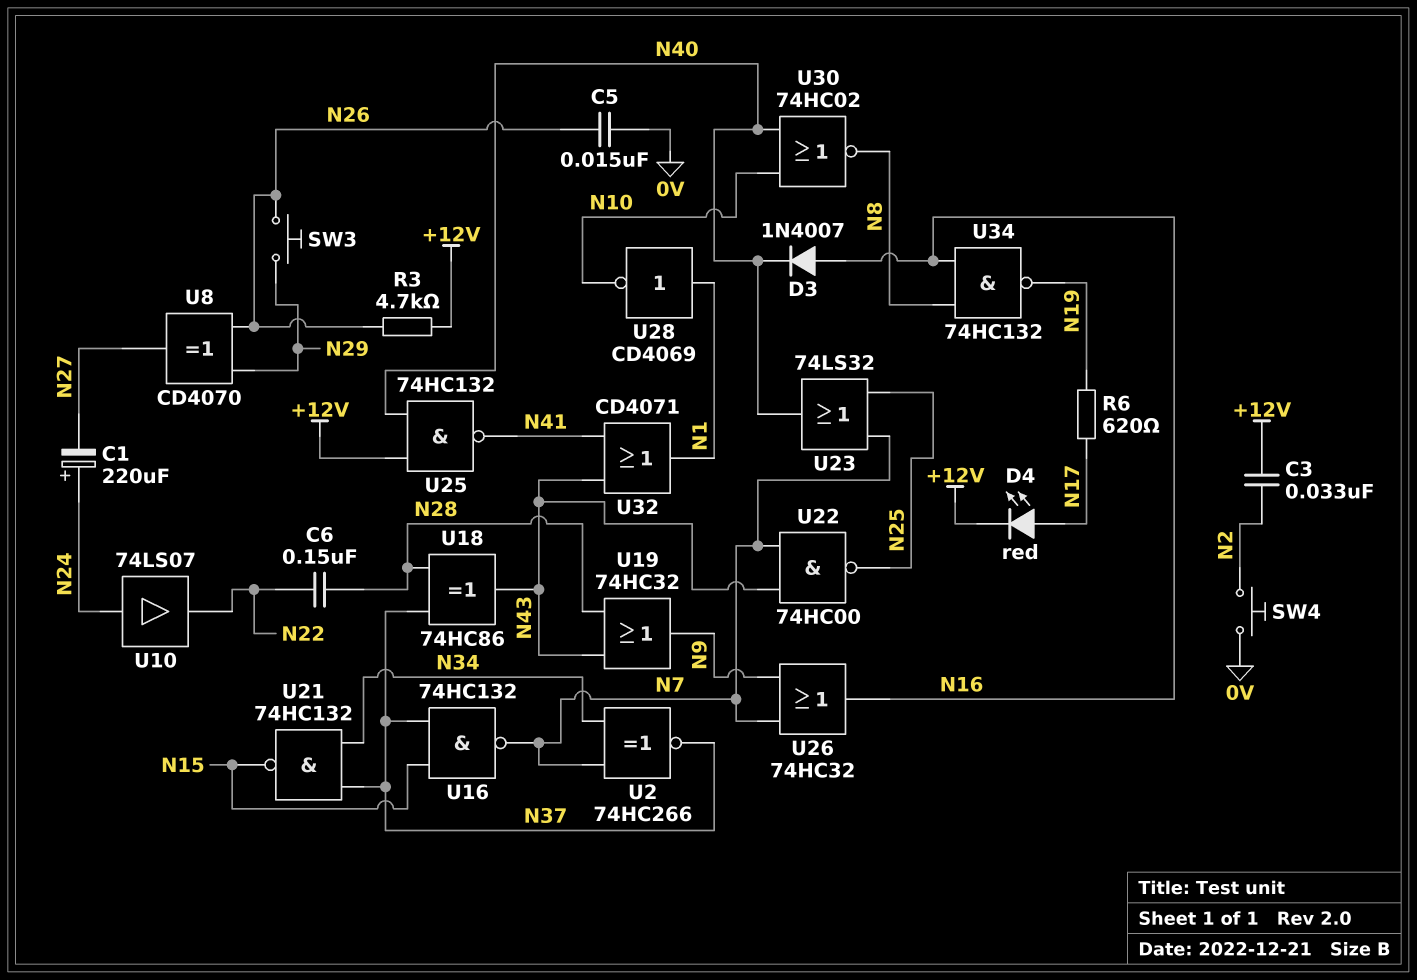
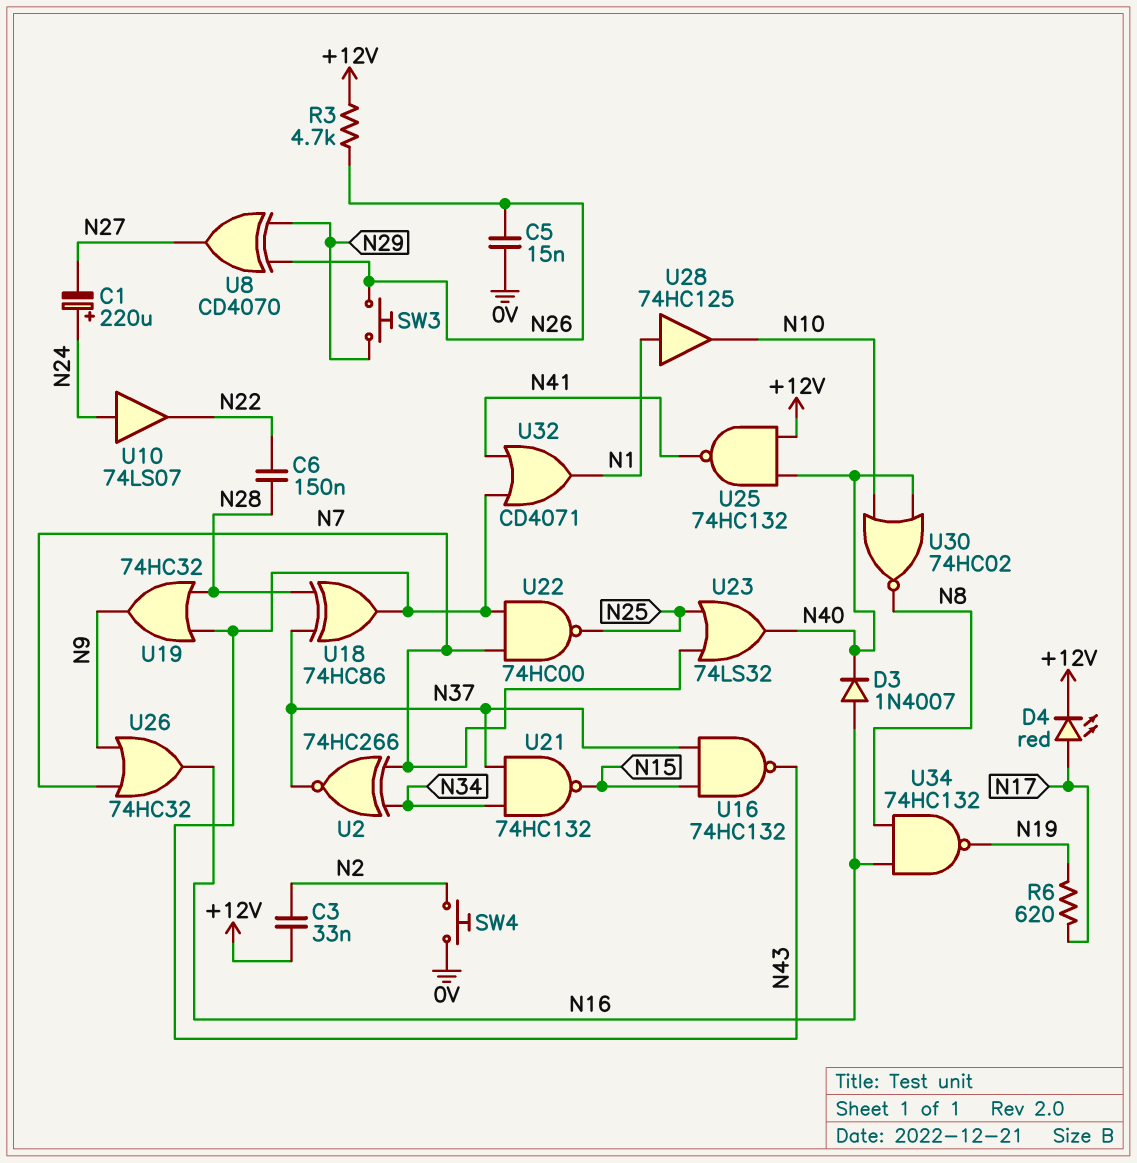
U16: NAND 74HC132 (in N15, in N37, out N7) -> NAND 74HC132 (in N15, in N37, out N43)
U28: NOT CD4069 (in N1, out N10) -> buffer 74HC125 (in N1, out N10)

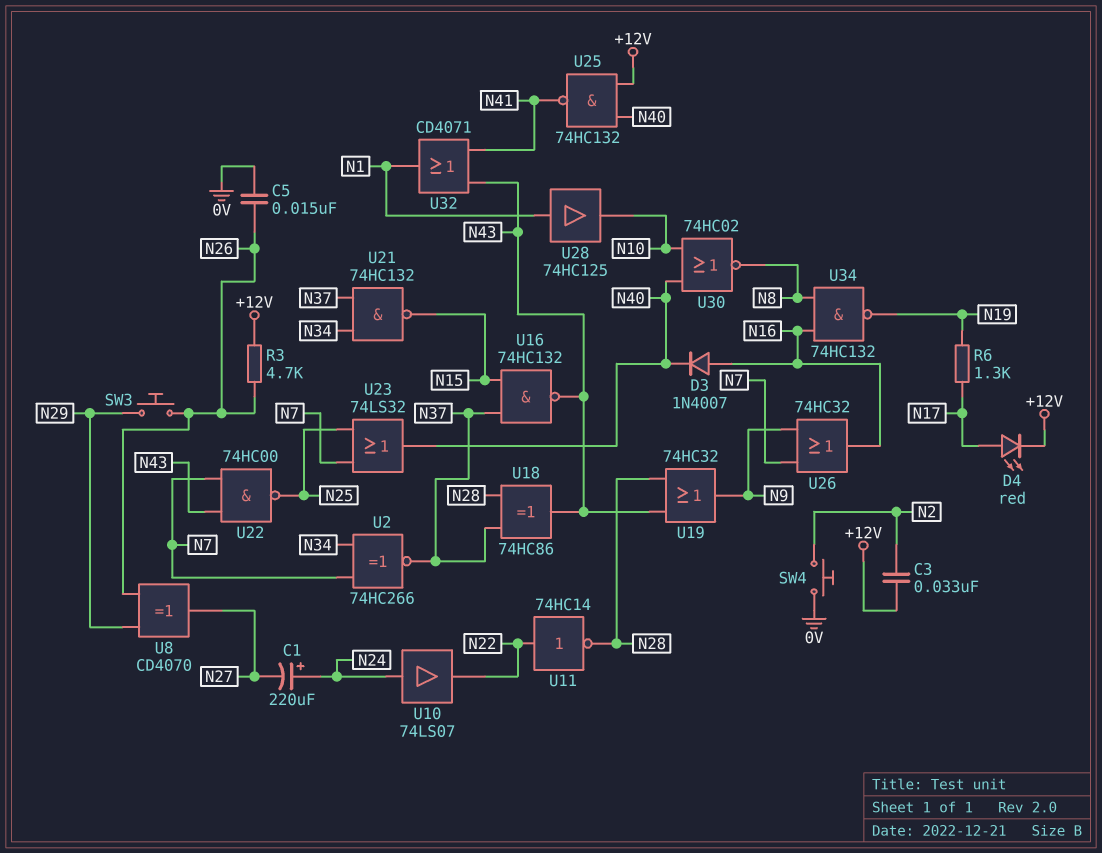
C6: 150nF (N22, N28) -> none
R6: 620 (N17, N19) -> 1.3k (N17, N19)
U11: none -> NOT 74HC14 (in N22, out N28)

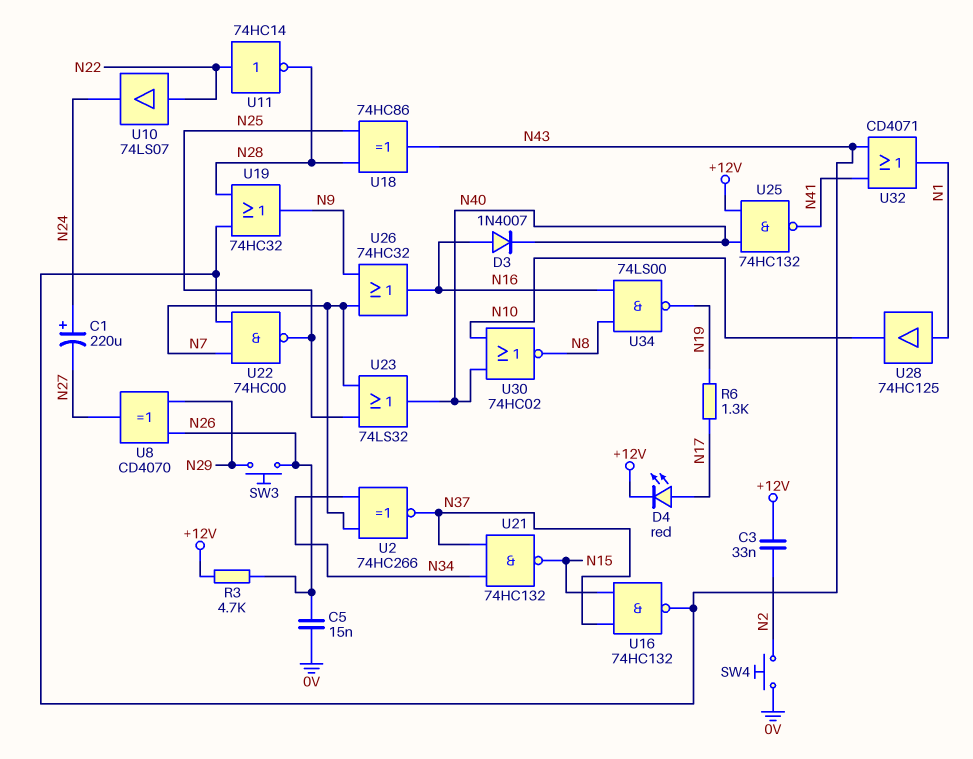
U10: buffer 74LS07 (in N24, out N22) -> buffer 74LS07 (in N22, out N24)
U18: XOR 74HC86 (in N28, in N37, out N43) -> XOR 74HC86 (in N25, in N28, out N43)
U34: NAND 74HC132 (in N8, in N16, out N19) -> NAND 74LS00 (in N8, in N16, out N19)

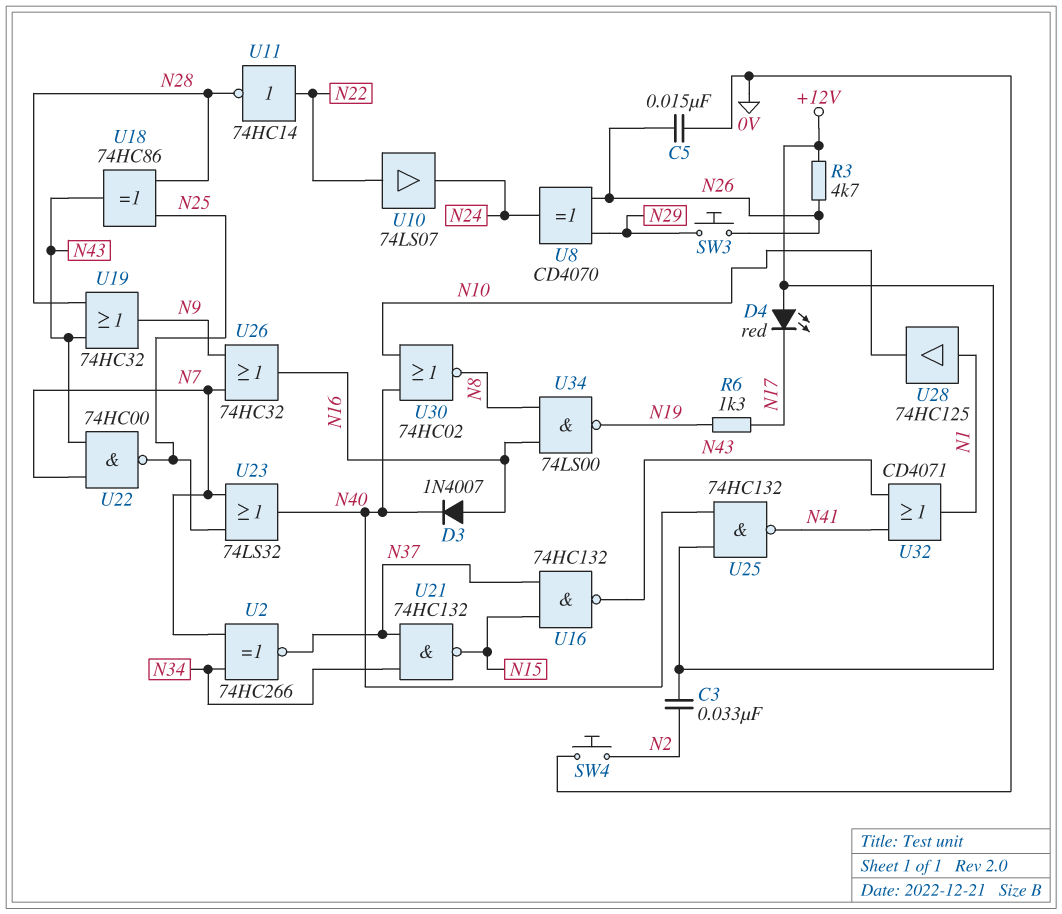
C1: 220uF (plus N24, minus N27) -> none
D4: LED red (A N17, K +12V) -> LED red (A +12V, K N17)
U8: XOR CD4070 (in N26, in N29, out N27) -> XOR CD4070 (in N26, in N29, out N24)

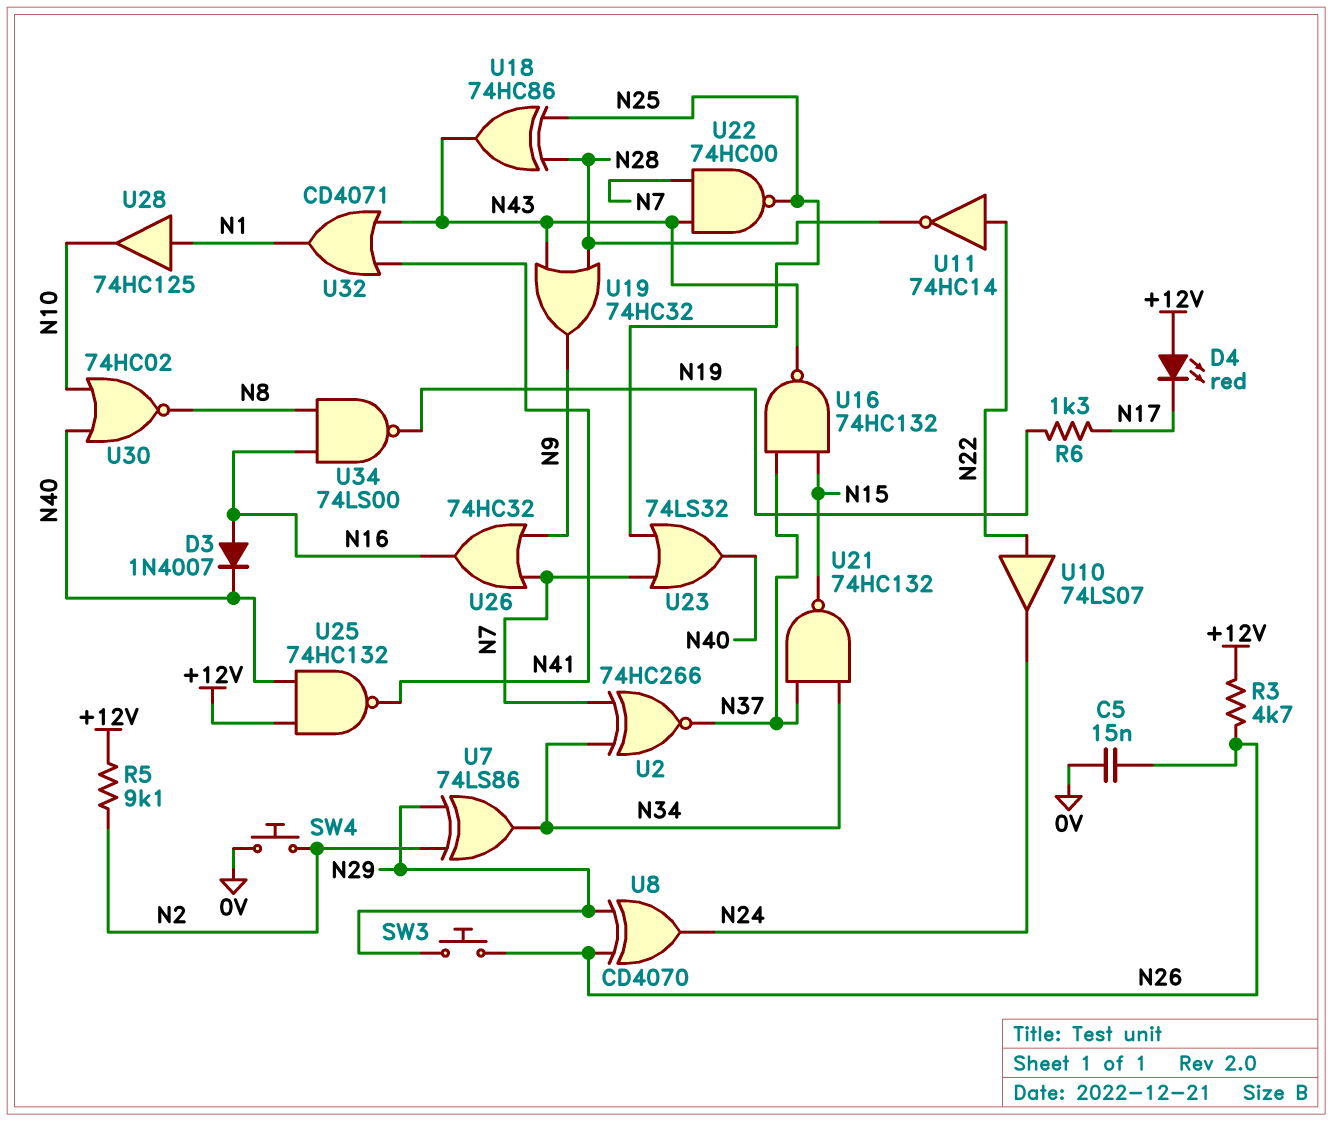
C3: 33nF (+12V, N2) -> none
R5: none -> 9.1k (+12V, N2)
U7: none -> XOR 74LS86 (in N2, in N29, out N34)

